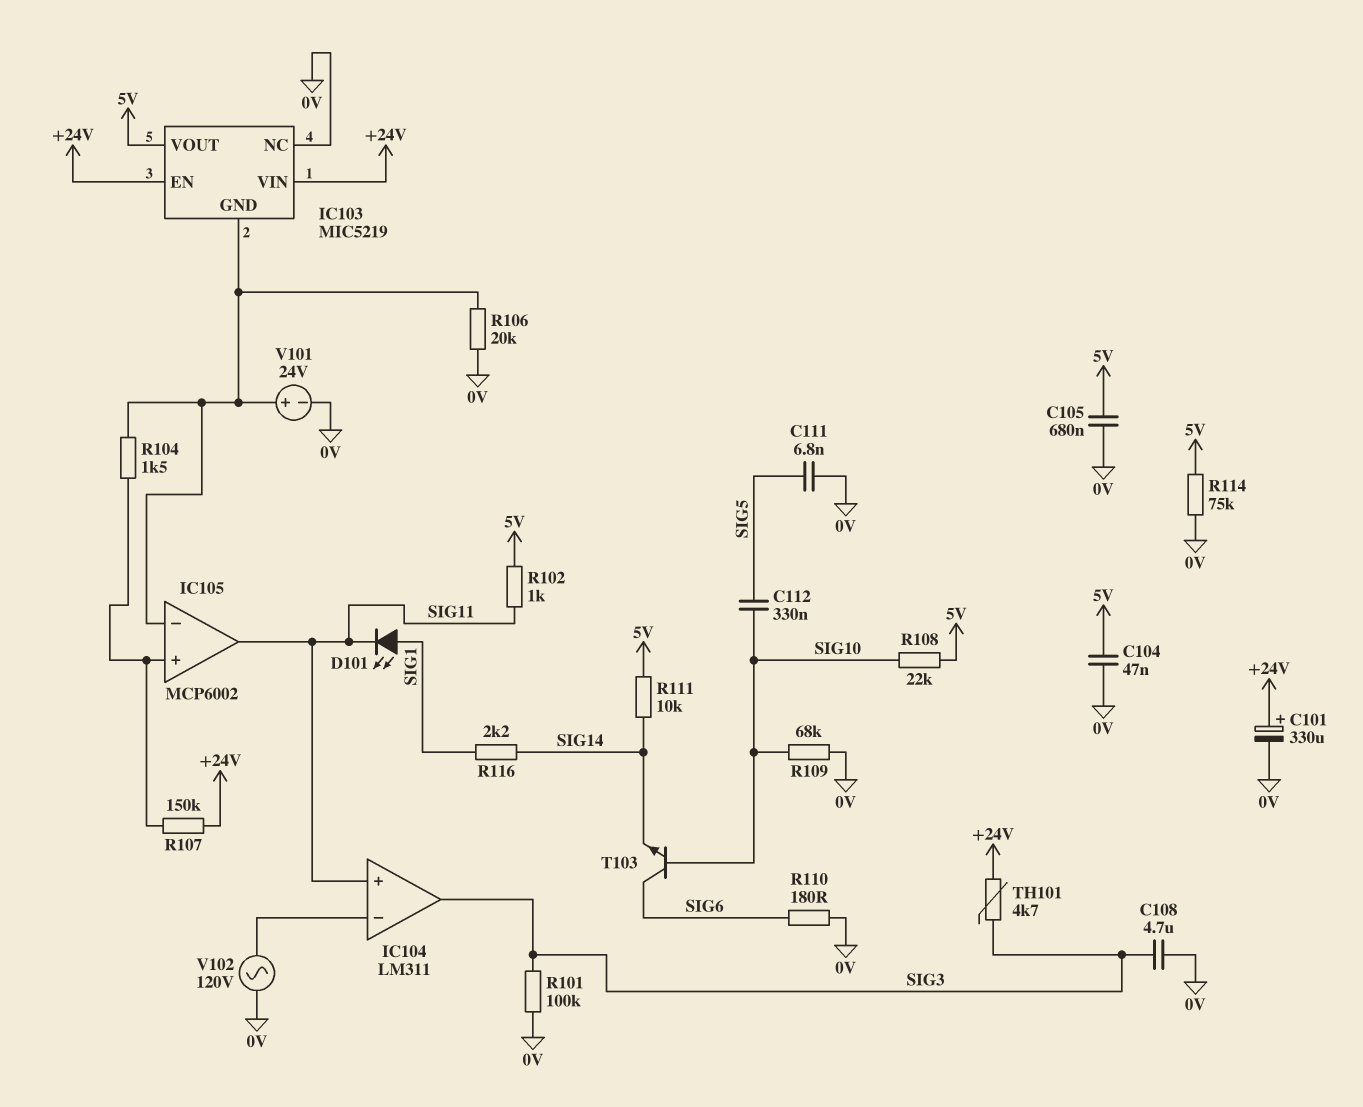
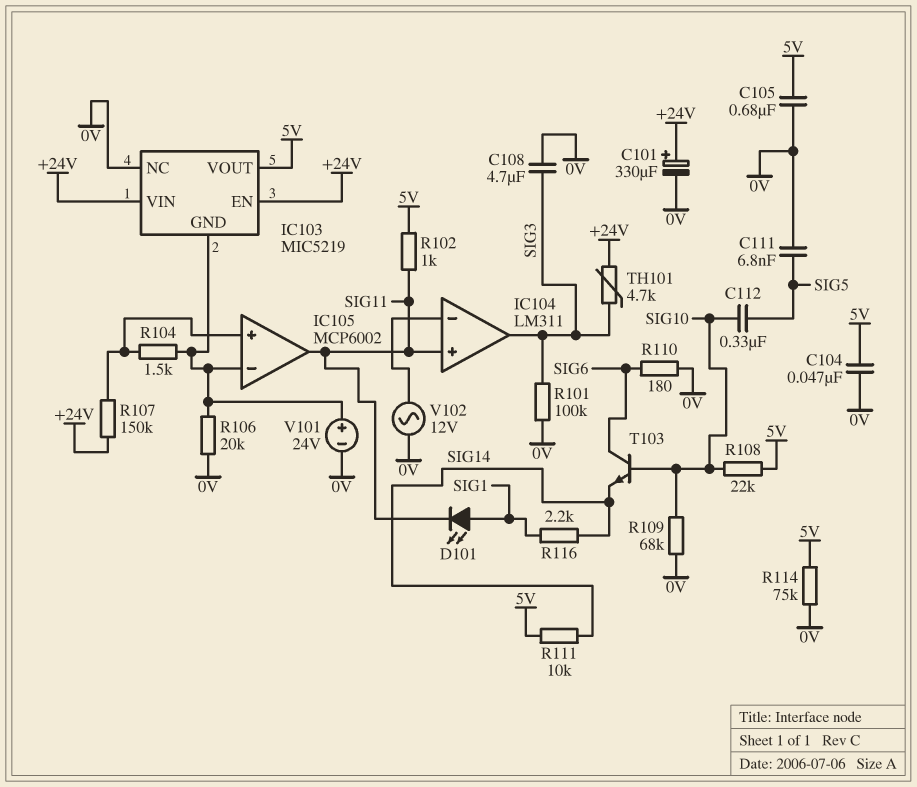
V102: AC 120V (0V, IC104/in-) -> AC 12V (0V, IC104/in-)

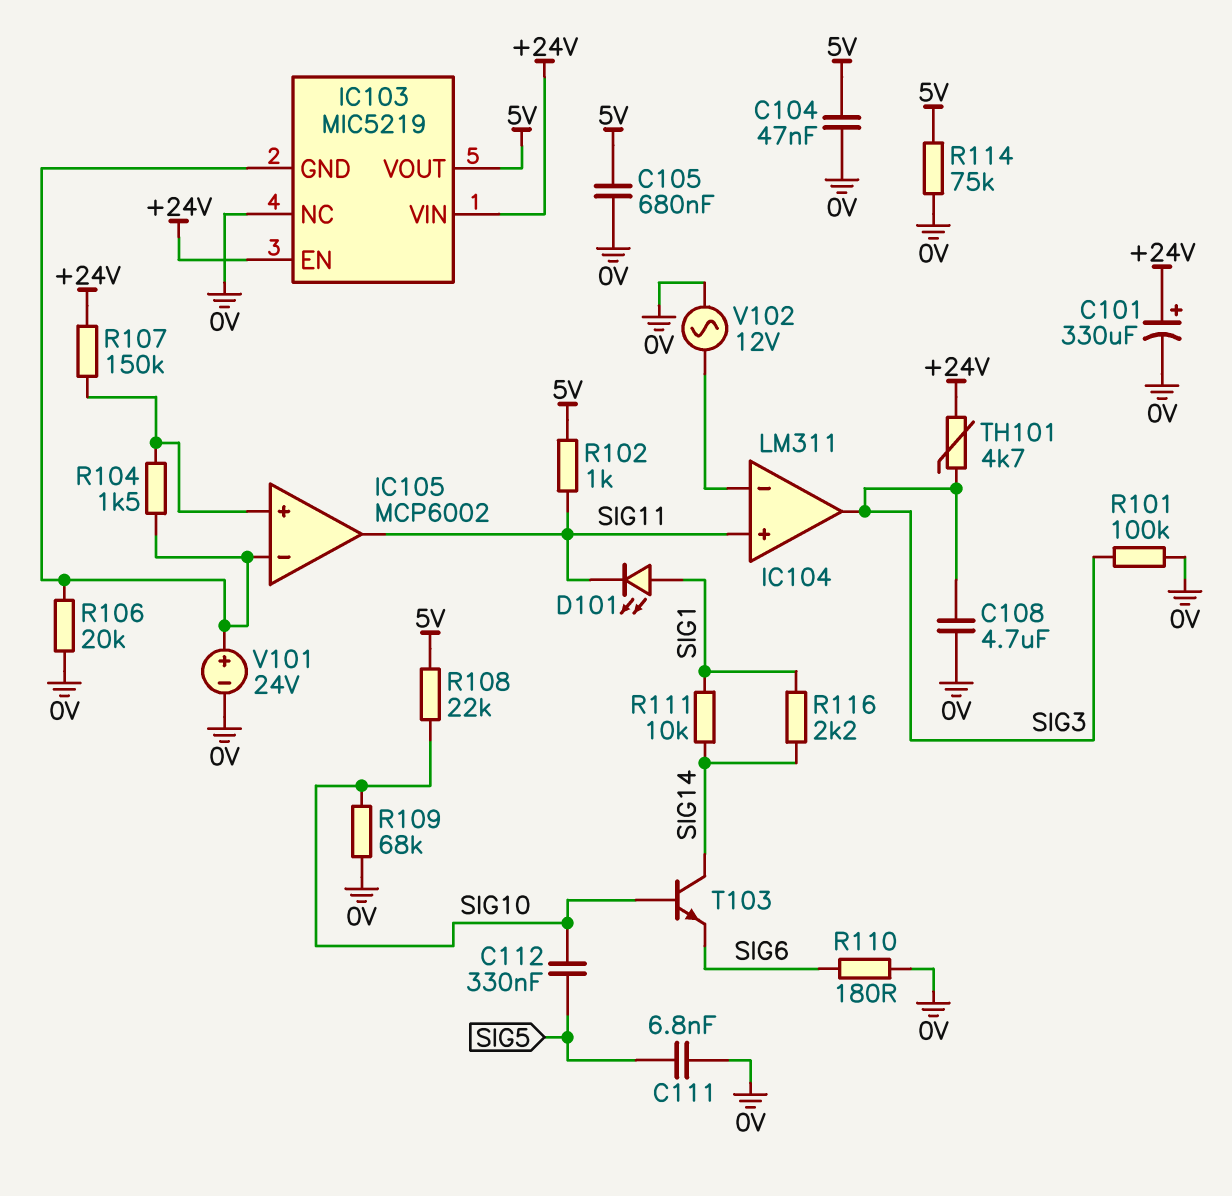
R111: 10k (5V, SIG14) -> 10k (SIG1, SIG14)
T103: NPN (B SIG10, C SIG6, E SIG14) -> NPN (B SIG10, C SIG14, E SIG6)

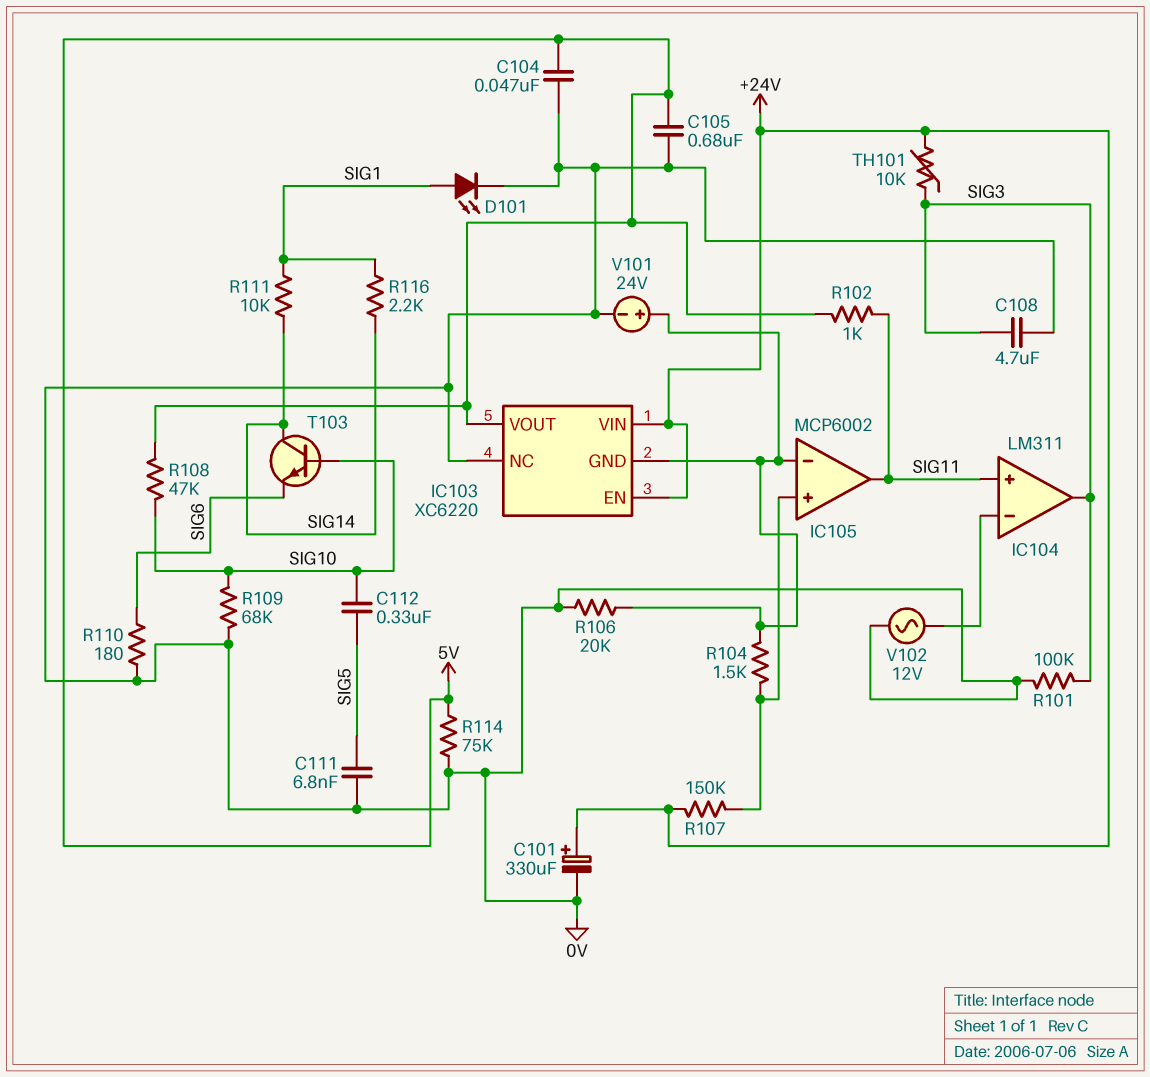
D101: LED (A SIG1, K SIG11) -> LED (A SIG1, K 0V)
IC103: MIC5219 -> XC6220
R108: 22k (5V, SIG10) -> 47k (5V, SIG10)
TH101: 4.7k (+24V, SIG3) -> 10k (+24V, SIG3)

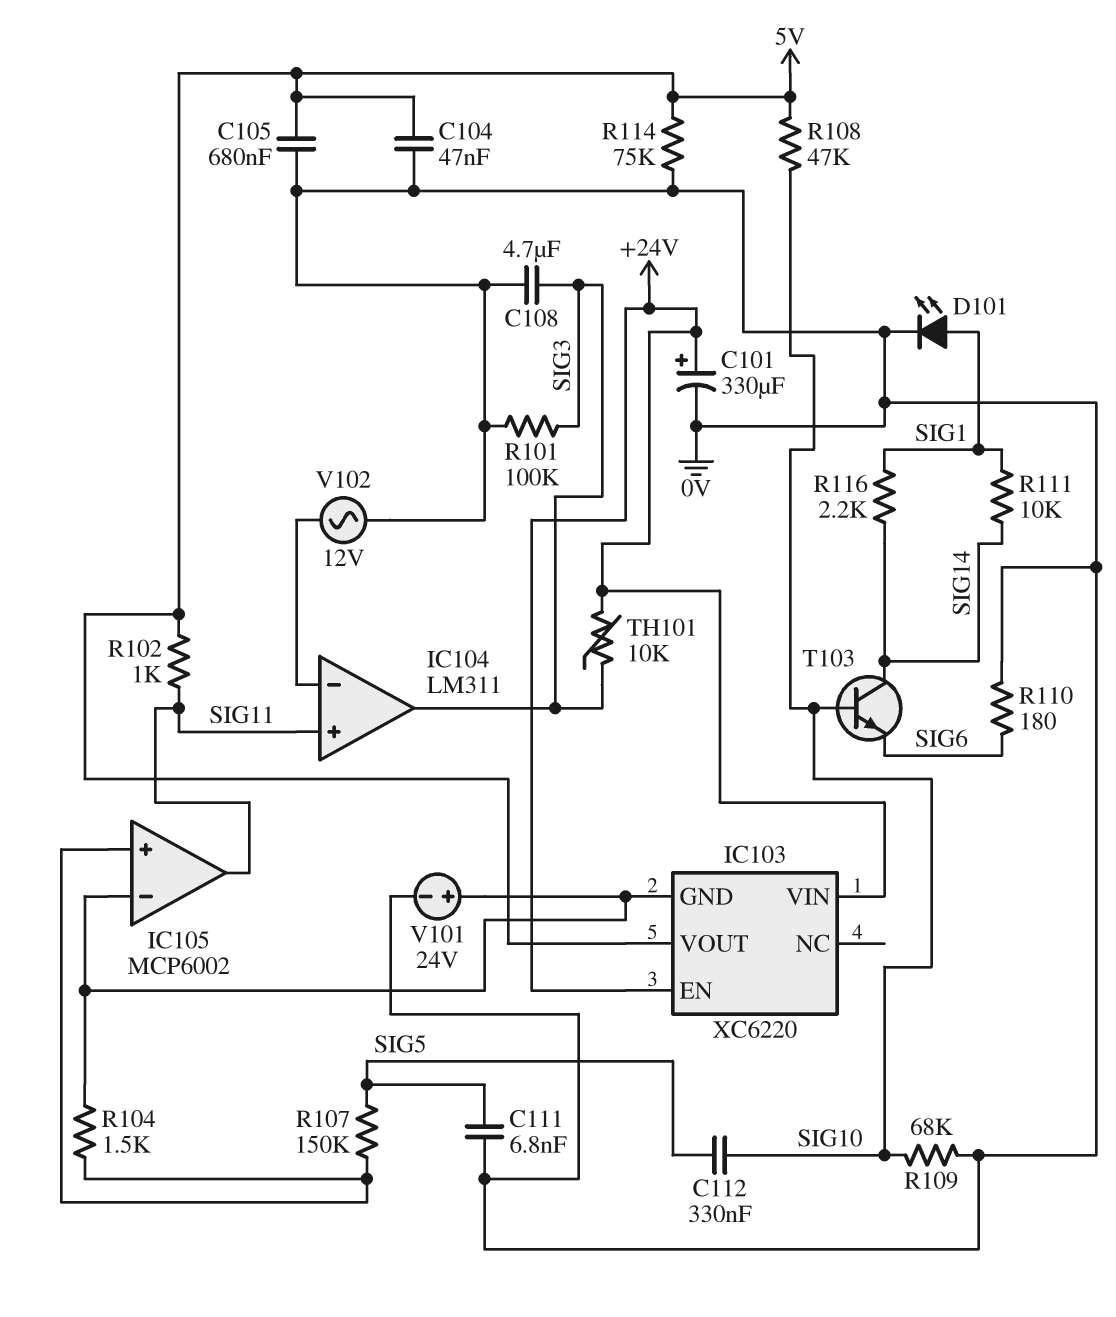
IC103 pin NC: 0V -> none
R106: 20k (0V, IC103/GND) -> none
R107: 150k (+24V, IC105/in+) -> 150k (IC105/in+, SIG5)

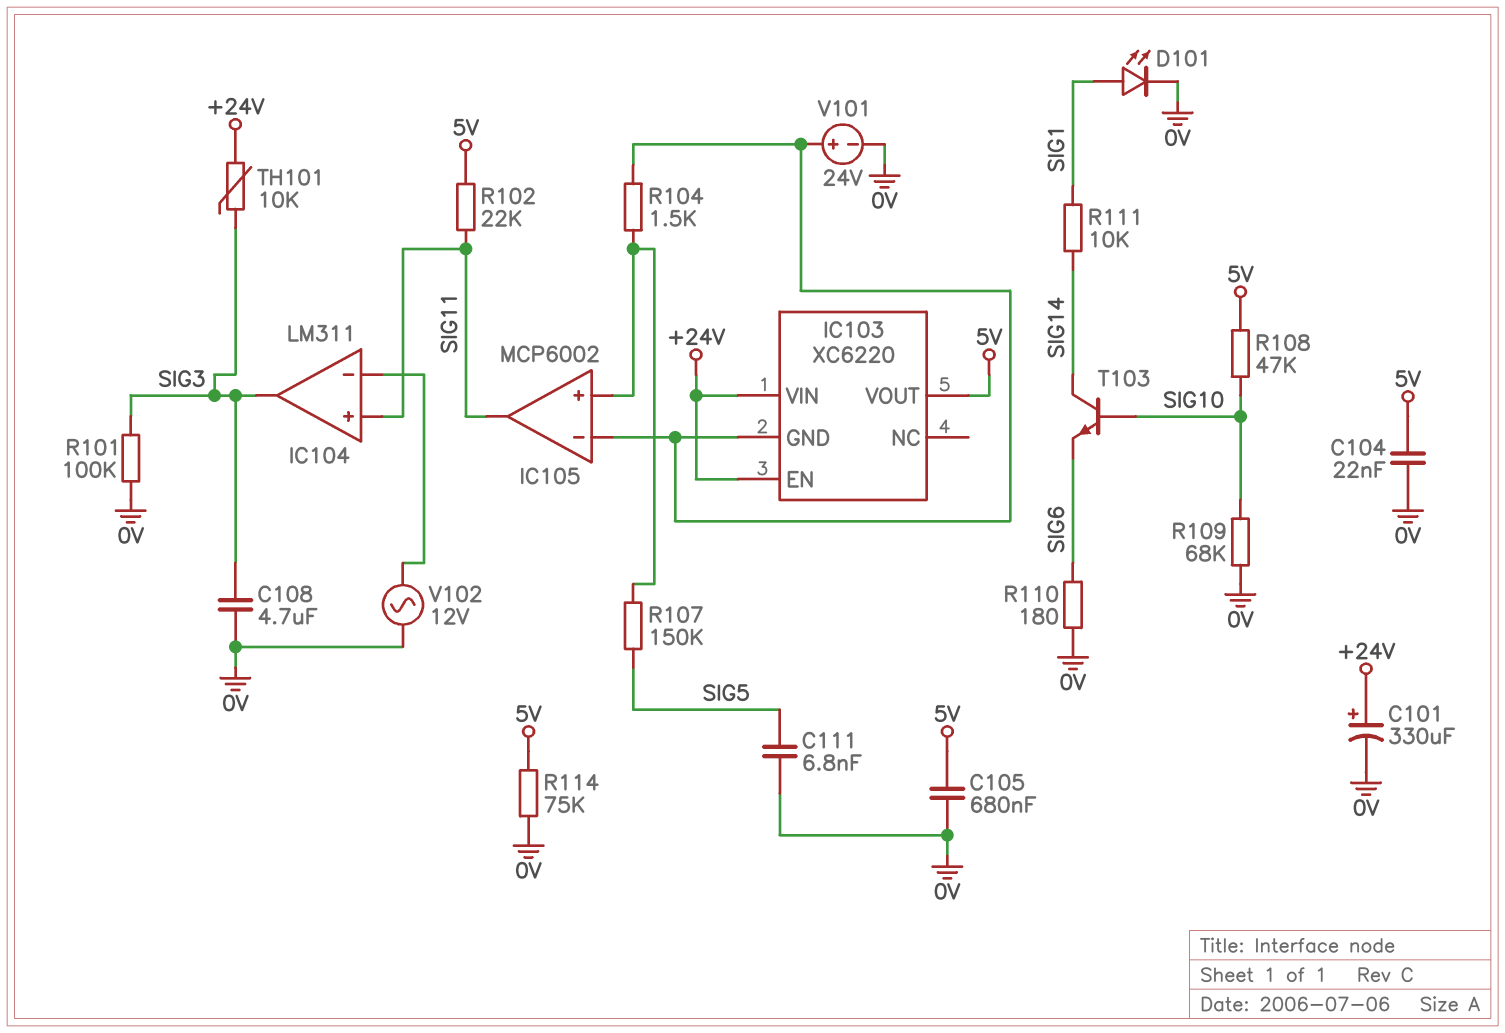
C104: 47nF (0V, 5V) -> 22nF (0V, 5V)
C112: 330nF (SIG5, SIG10) -> none
R102: 1k (5V, SIG11) -> 22k (5V, SIG11)
R116: 2.2k (SIG1, SIG14) -> none

